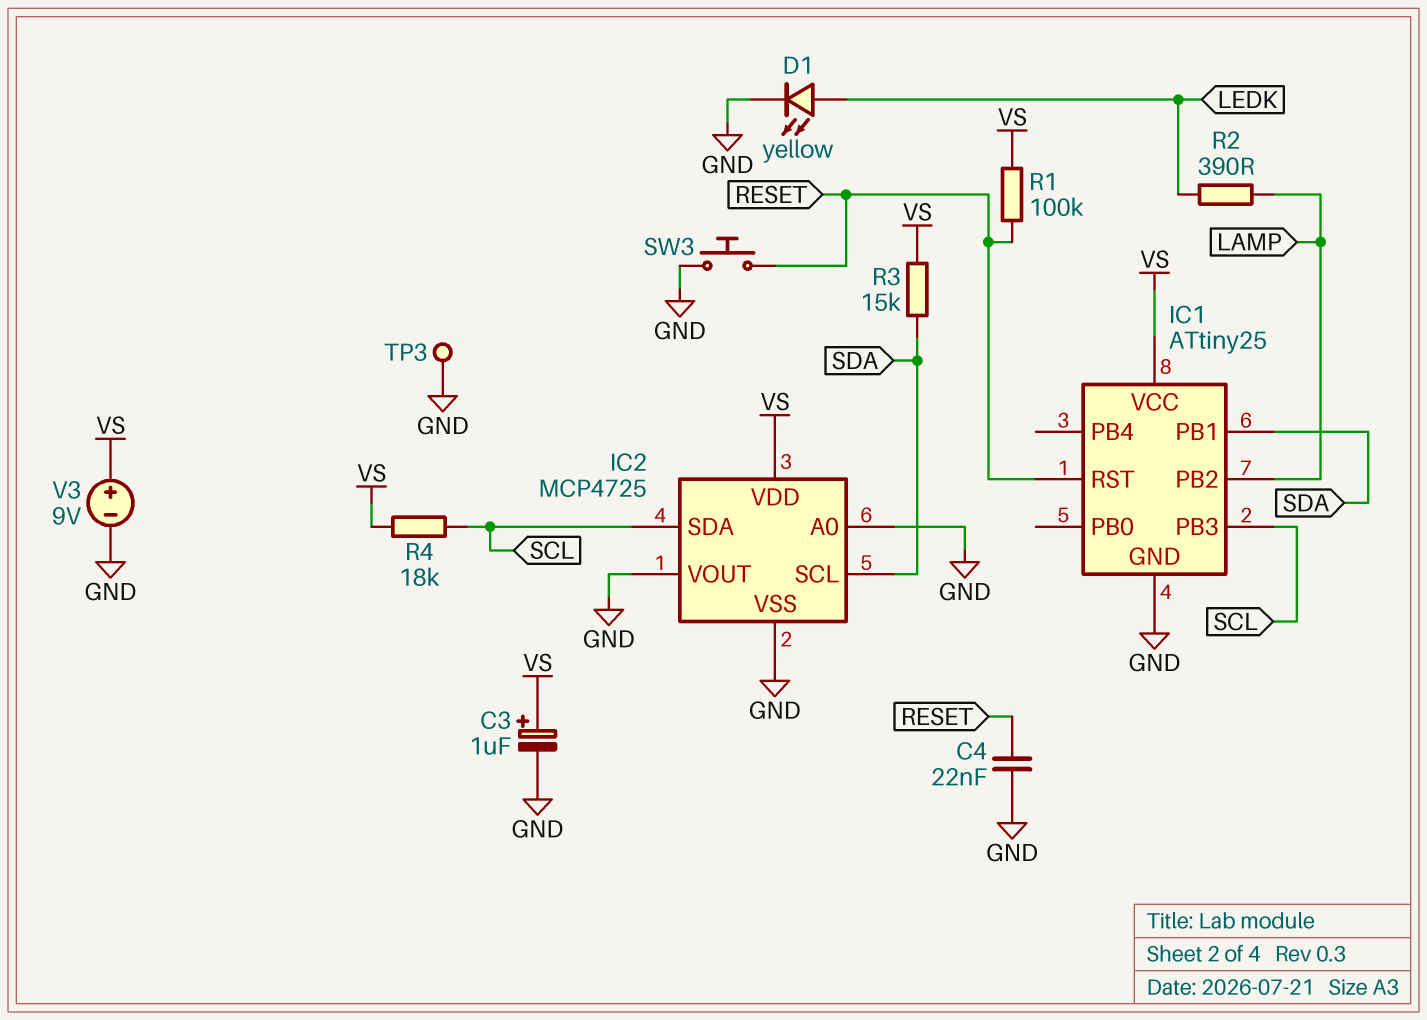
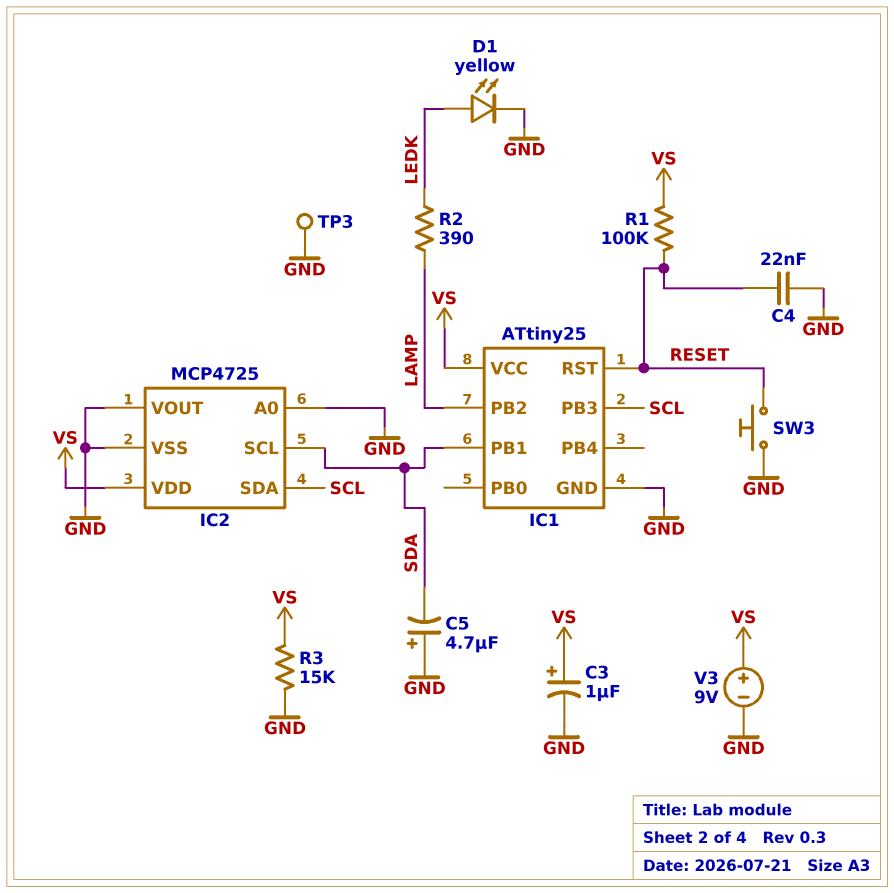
C5: none -> 4.7uF (plus GND, minus SDA)
R3: 15k (SDA, VS) -> 15k (GND, VS)
R4: 18k (SCL, VS) -> none

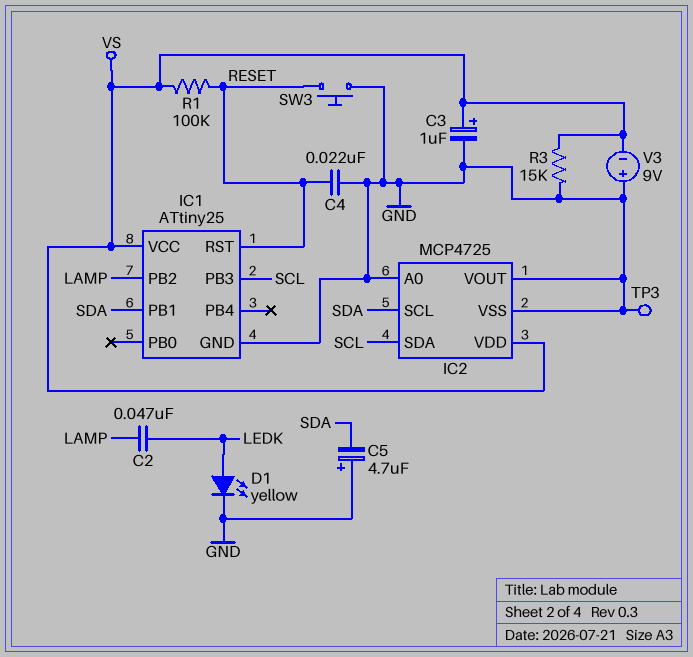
C2: none -> 47nF (LAMP, LEDK)
R2: 390 (LAMP, LEDK) -> none
V3: 9V (plus VS, minus GND) -> 9V (plus GND, minus VS)

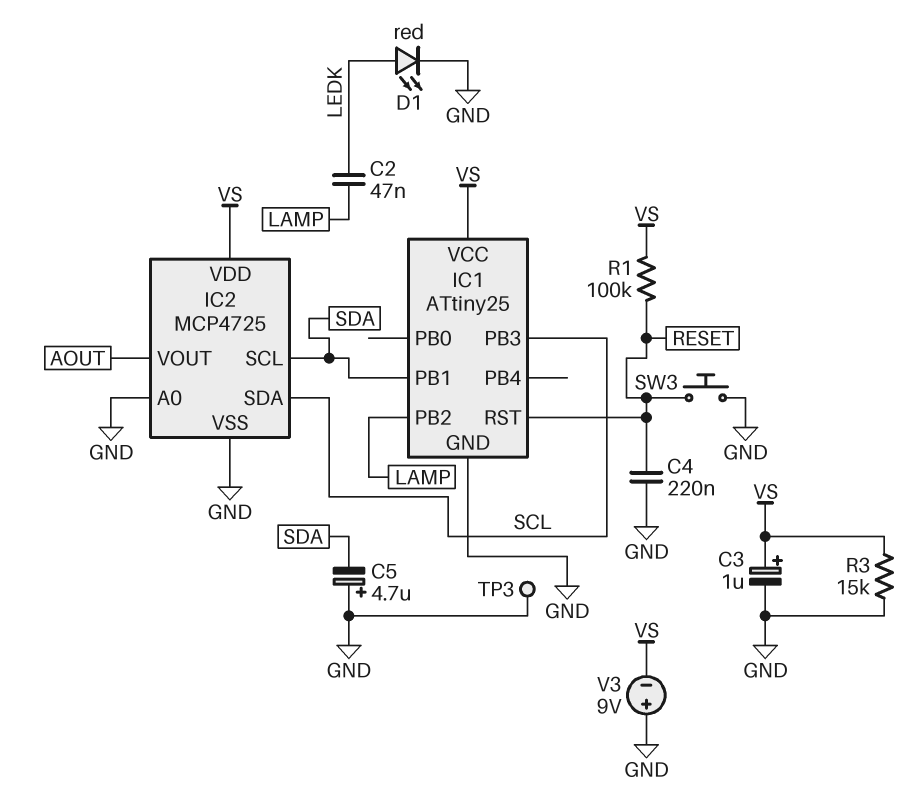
C4: 22nF (GND, RESET) -> 220nF (GND, RESET)
D1: LED yellow (A LEDK, K GND) -> LED red (A LEDK, K GND)
IC2 pin VOUT: GND -> AOUT

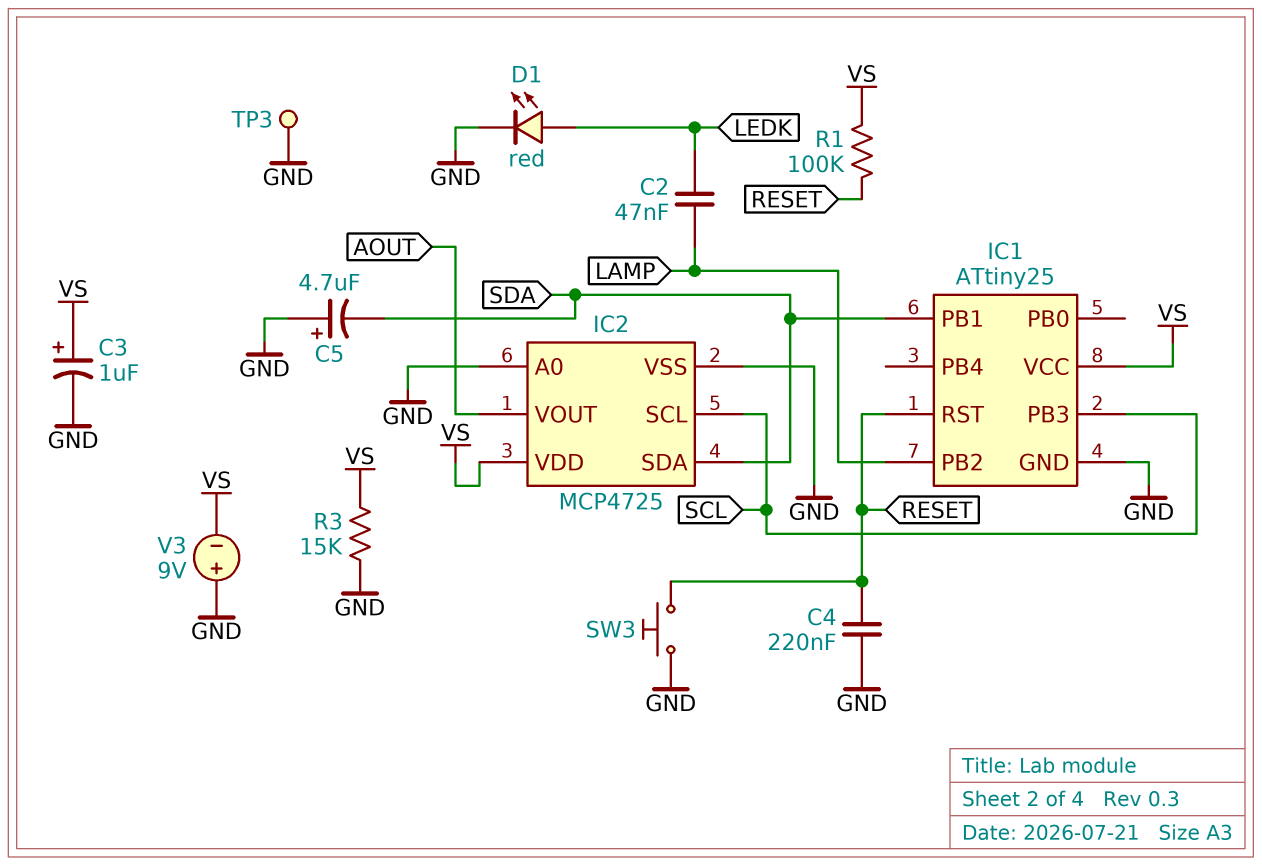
IC2 pin SCL: SDA -> SCL
IC2 pin SDA: SCL -> SDA

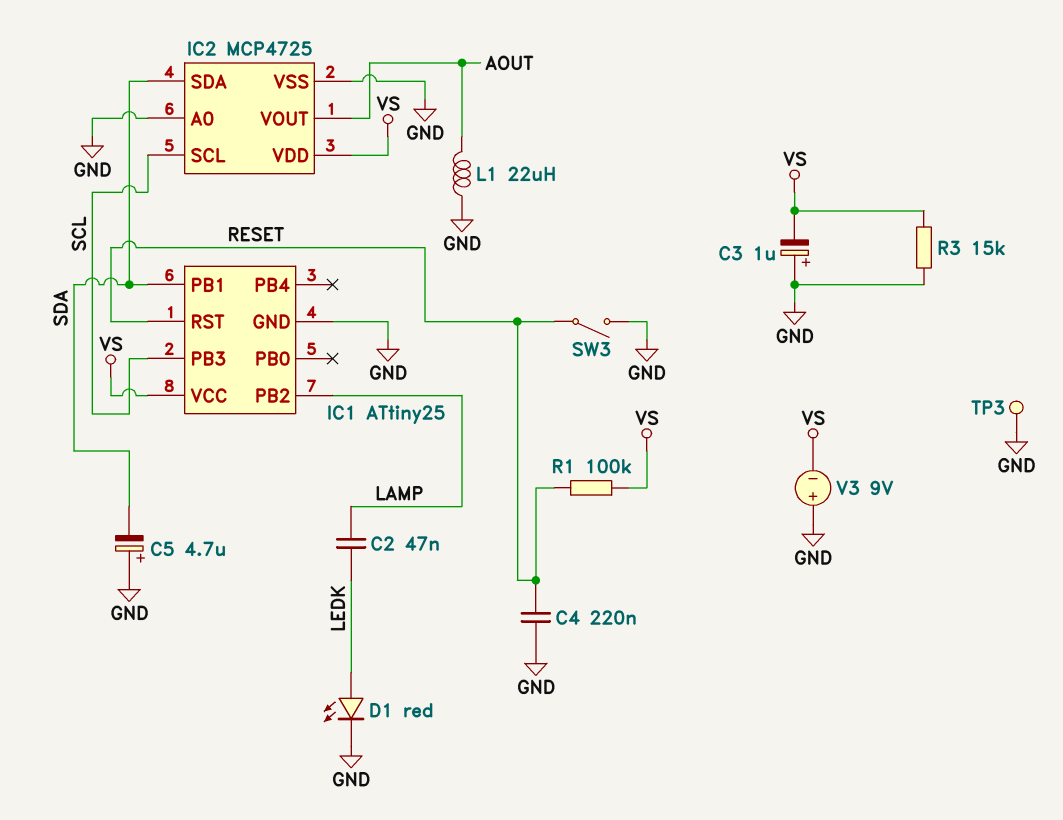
C3: 1uF (plus VS, minus GND) -> 1uF (plus GND, minus VS)
L1: none -> 22uH (AOUT, GND)
SW3: button (GND, RESET) -> switch (GND, RESET)

